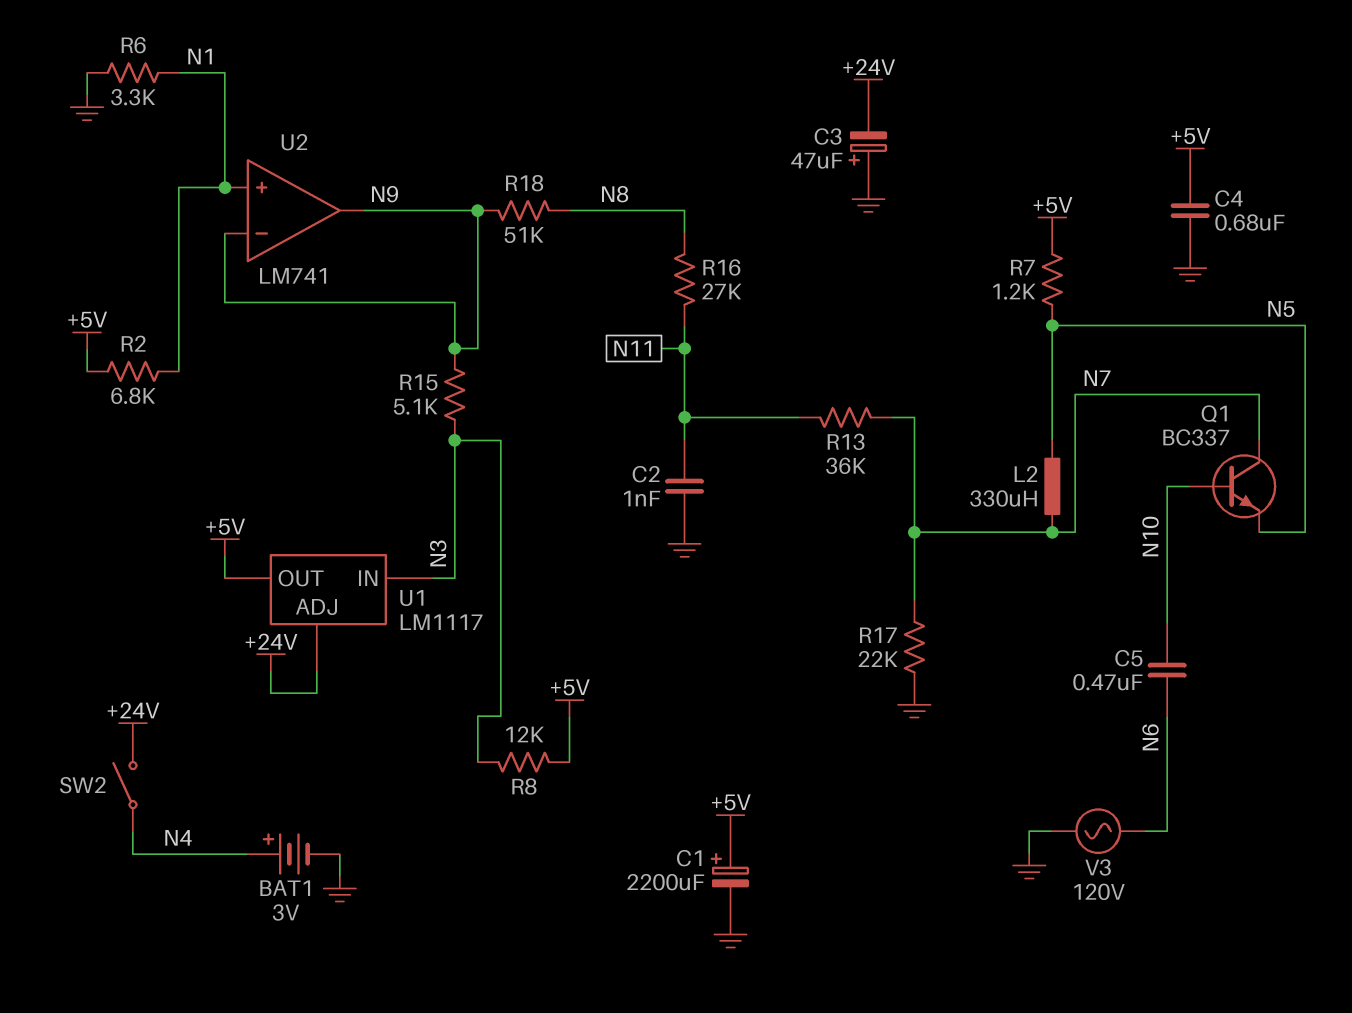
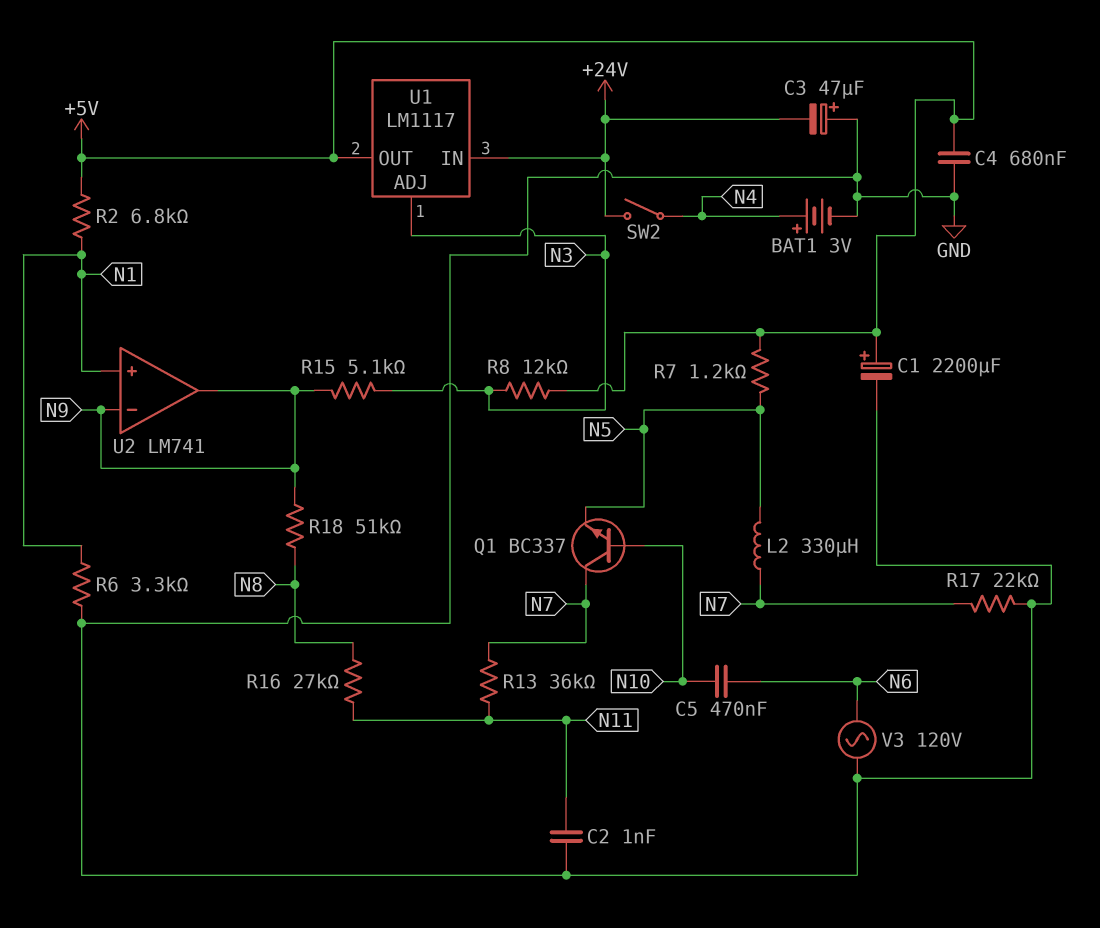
U1 pin ADJ: +24V -> N3
U1 pin IN: N3 -> +24V

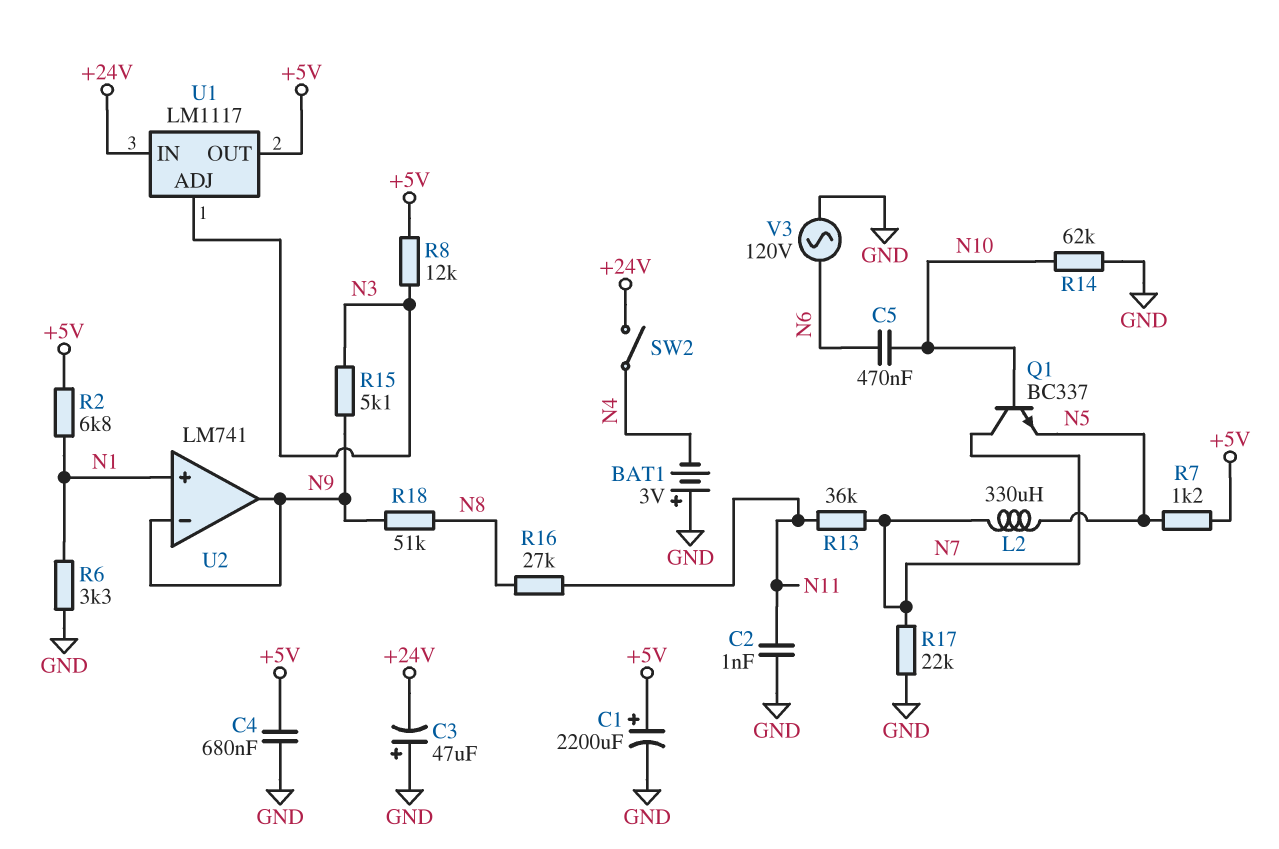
BAT1: 3V (plus N4, minus GND) -> 3V (plus GND, minus N4)
R14: none -> 62k (GND, N10)

